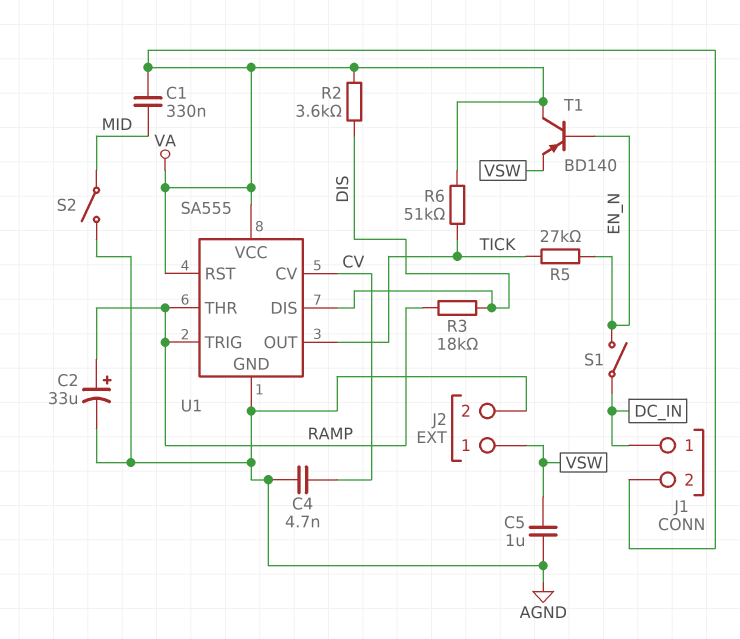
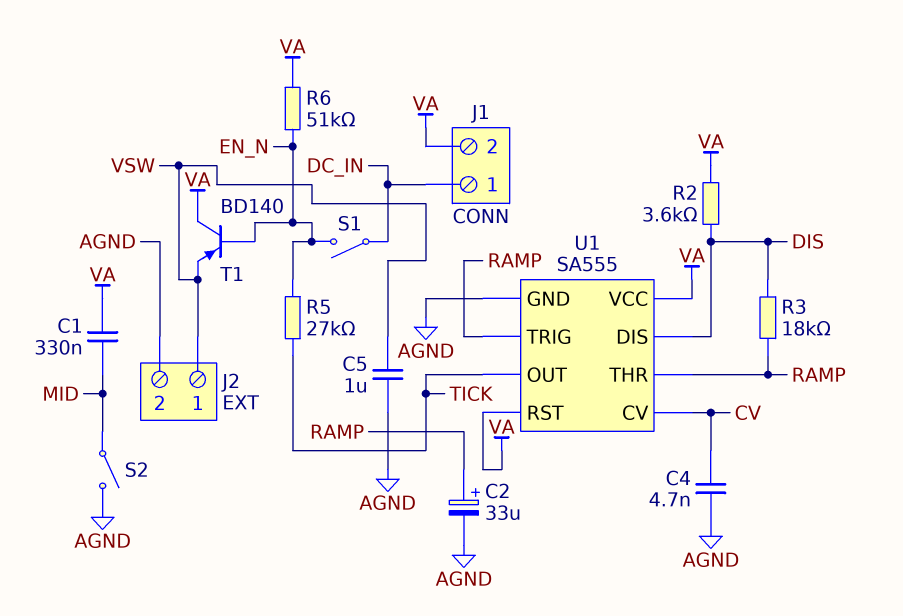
R6: 51k (TICK, VA) -> 51k (EN_N, VA)

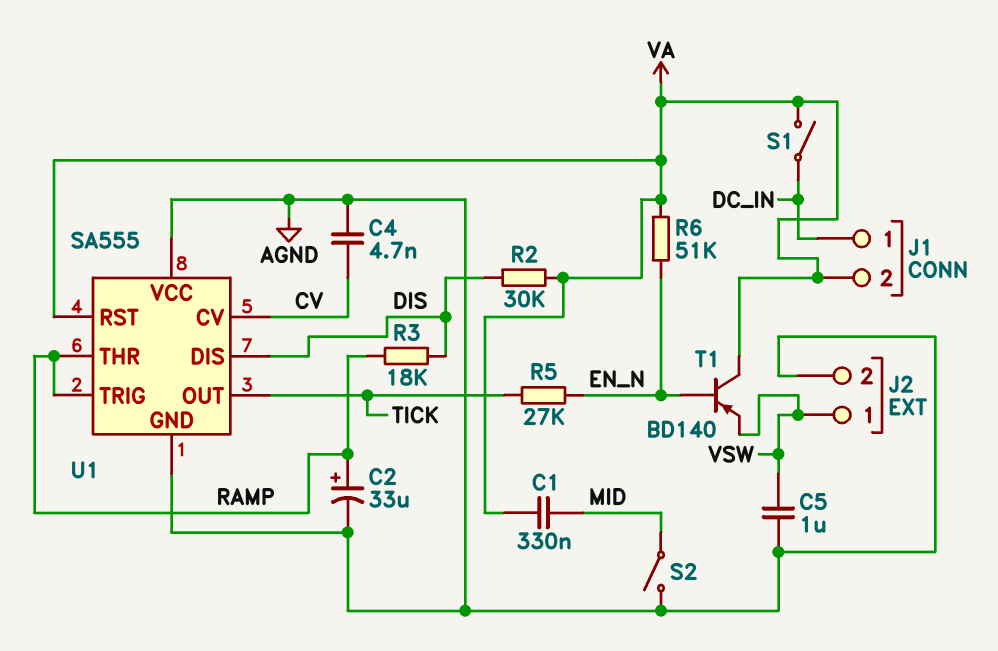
R2: 3.6k (DIS, VA) -> 30k (DIS, VA)
S1: switch (DC_IN, EN_N) -> switch (DC_IN, VA)
U1 pin VCC: VA -> AGND

